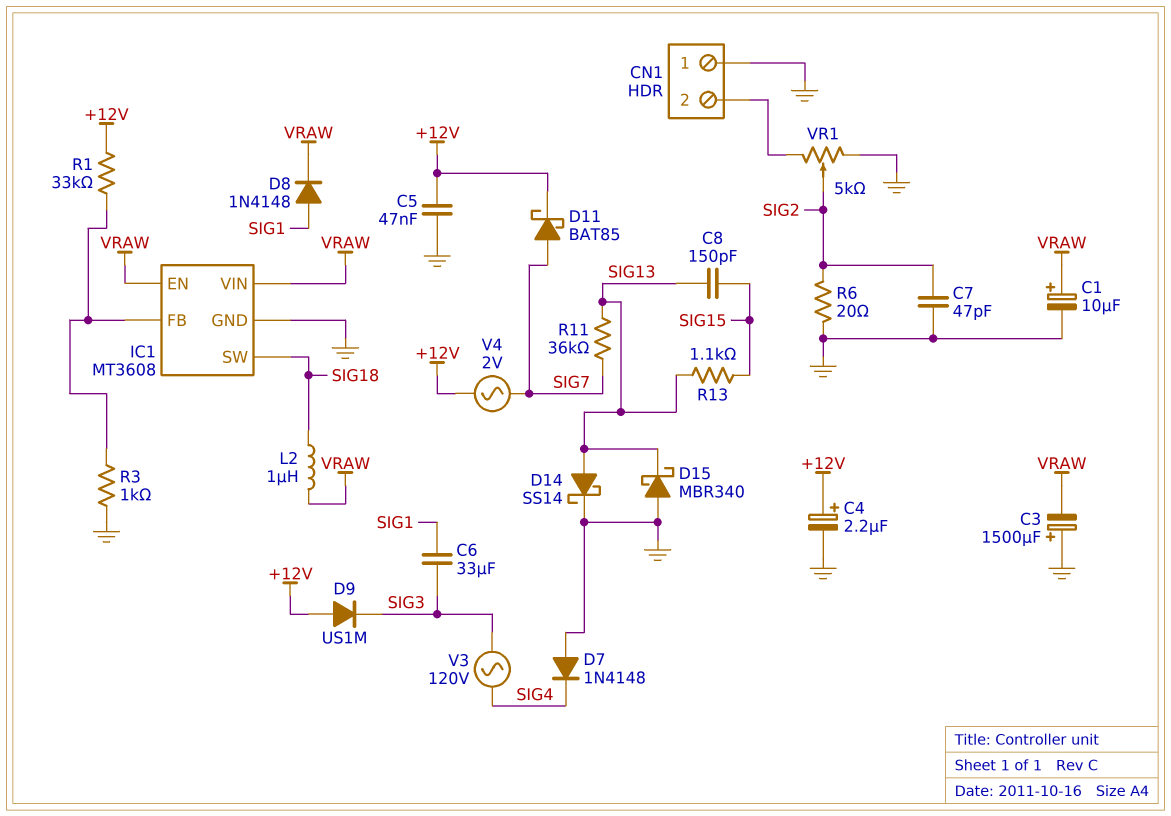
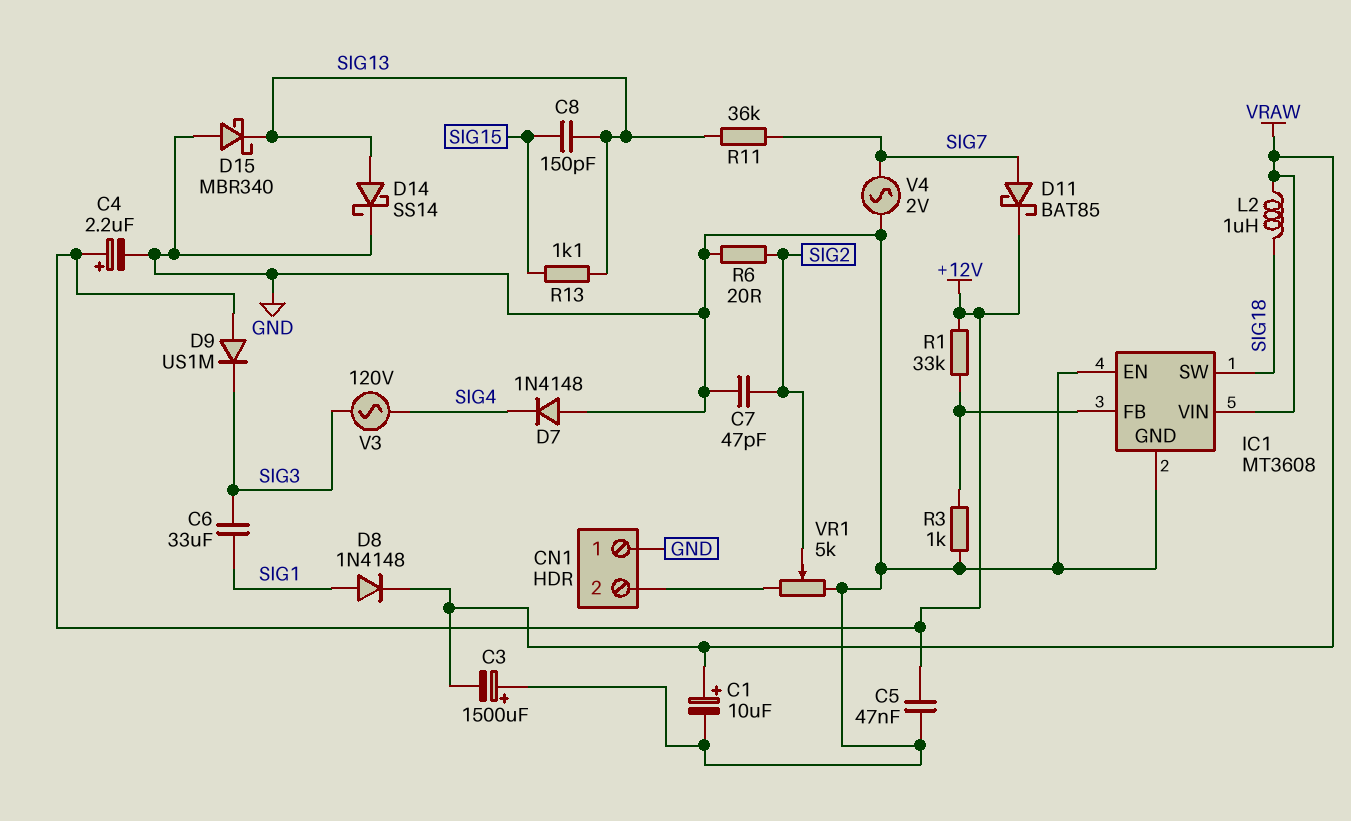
IC1 pin EN: VRAW -> GND
V4: AC 2V (+12V, SIG7) -> AC 2V (GND, SIG7)

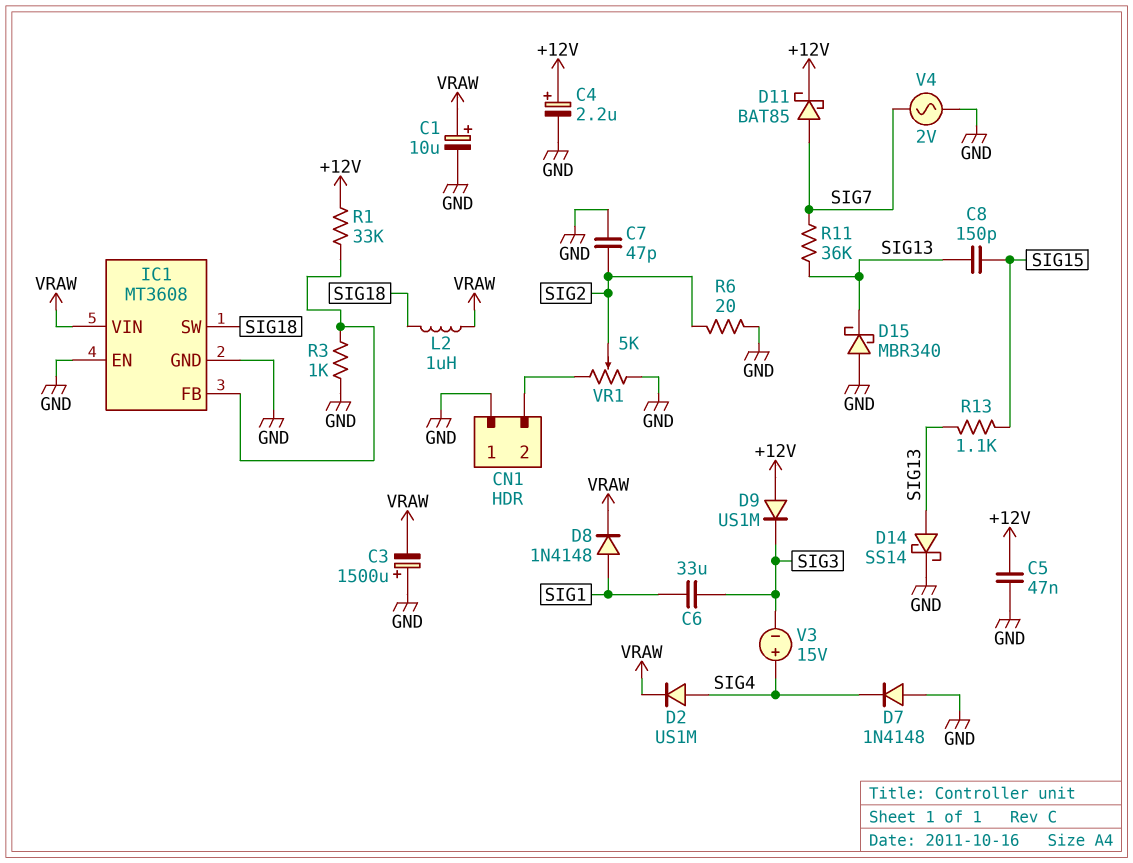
D2: none -> diode US1M (A SIG4, K VRAW)
V3: AC 120V (SIG3, SIG4) -> 15V (plus SIG4, minus SIG3)

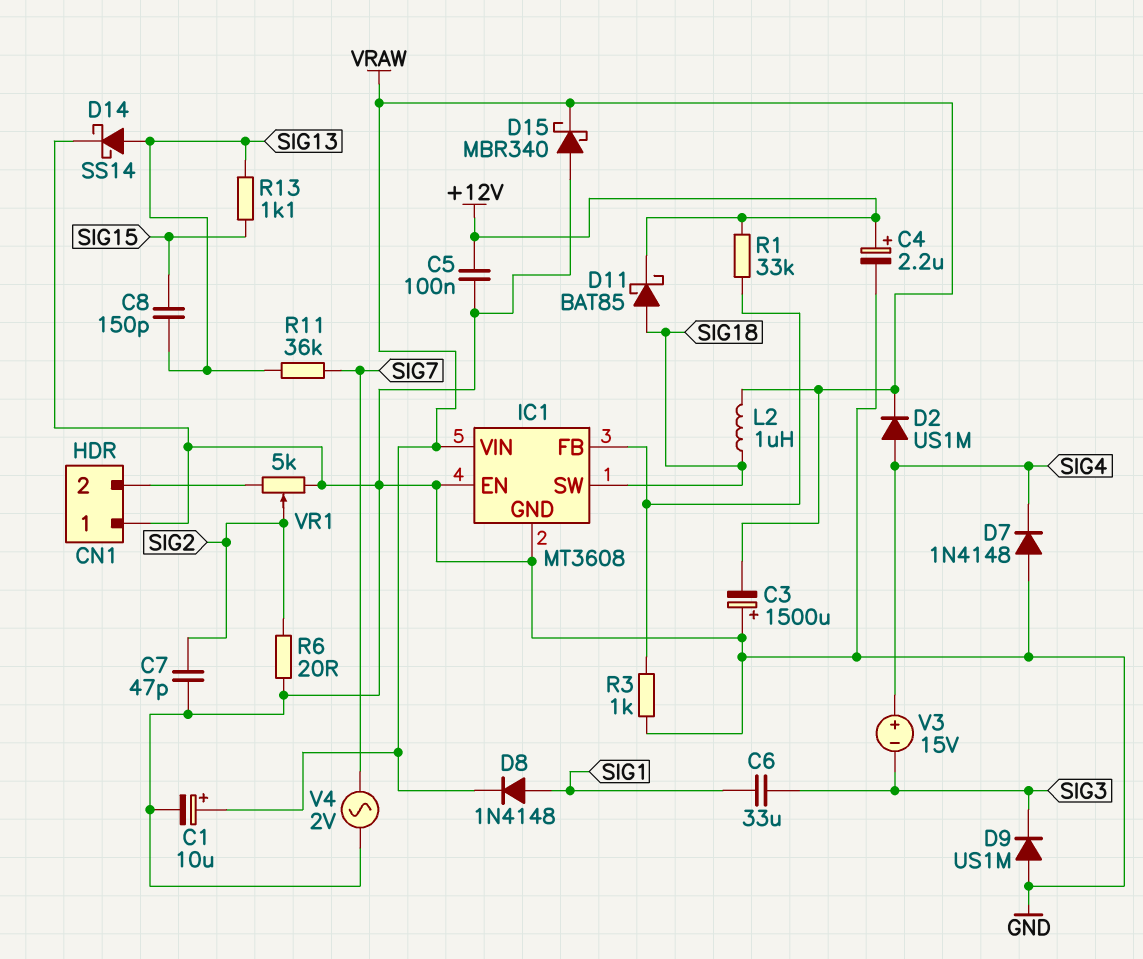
C5: 47nF (+12V, GND) -> 100nF (+12V, GND)
D9: diode US1M (A +12V, K SIG3) -> diode US1M (A GND, K SIG3)
D11: schottky BAT85 (A SIG7, K +12V) -> schottky BAT85 (A SIG18, K +12V)
D15: schottky MBR340 (A GND, K SIG13) -> schottky MBR340 (A GND, K VRAW)

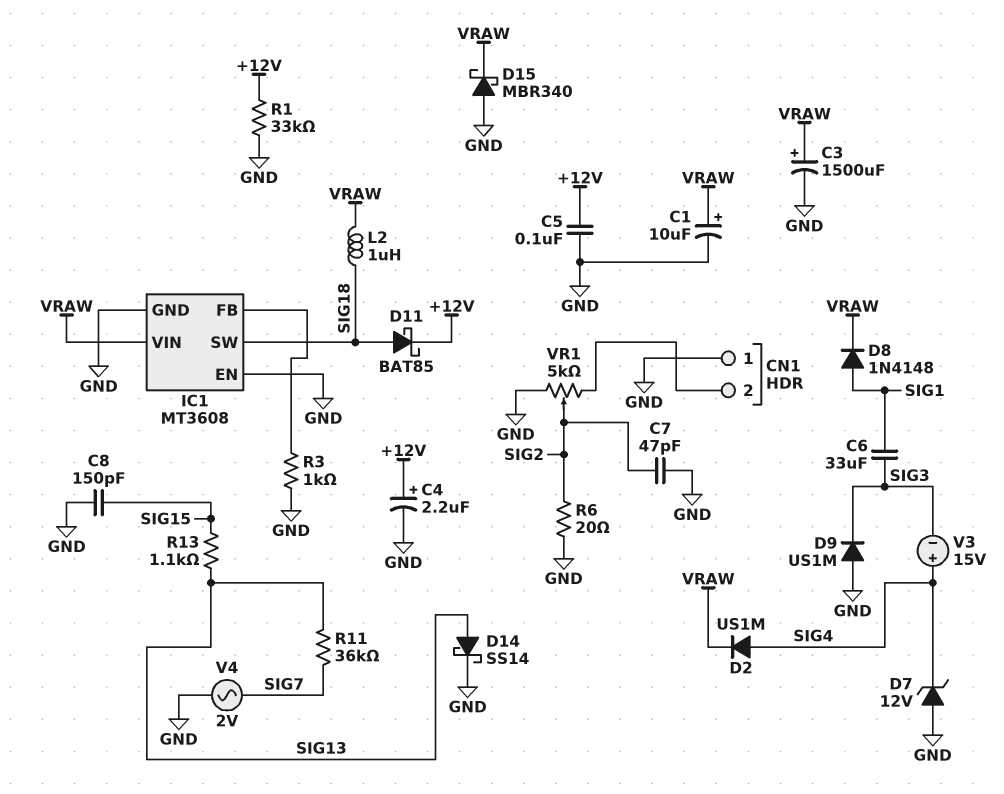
C3: 1500uF (plus GND, minus VRAW) -> 1500uF (plus VRAW, minus GND)
C8: 150pF (SIG13, SIG15) -> 150pF (GND, SIG15)
D7: diode 1N4148 (A GND, K SIG4) -> zener 12V (A GND, K SIG4)
R1: 33k (+12V, IC1/FB) -> 33k (+12V, GND)

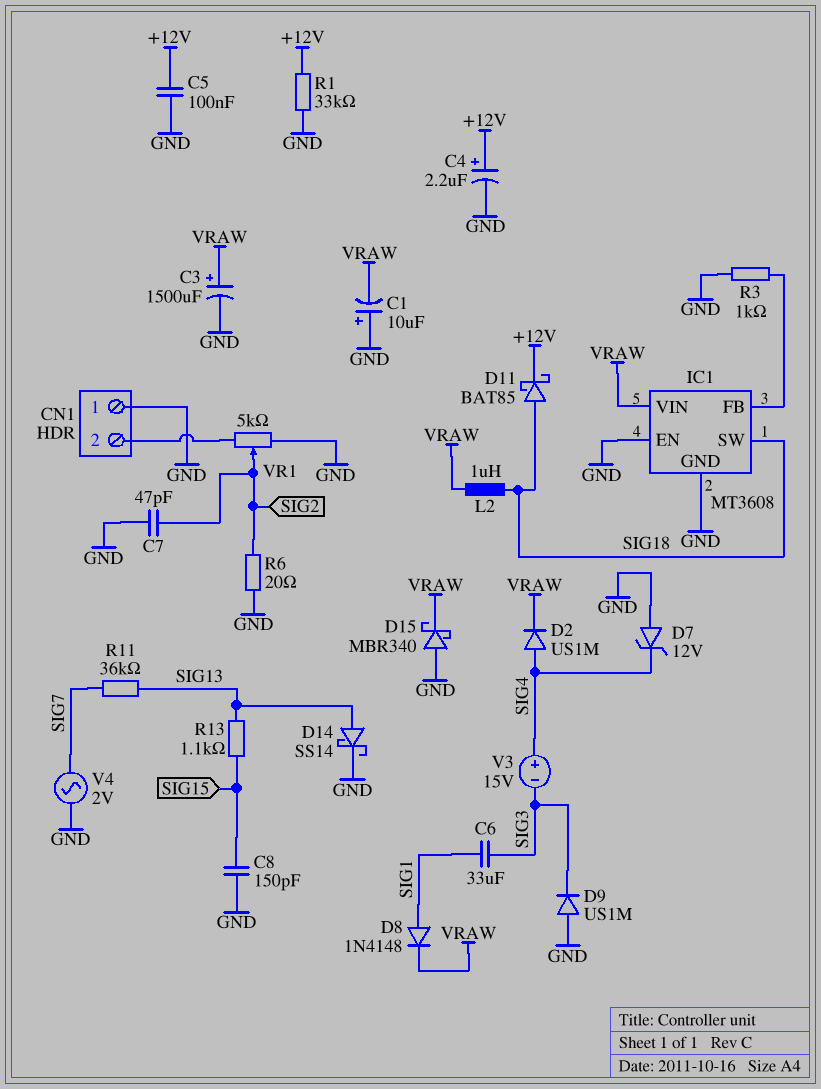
C1: 10uF (plus VRAW, minus GND) -> 10uF (plus GND, minus VRAW)

